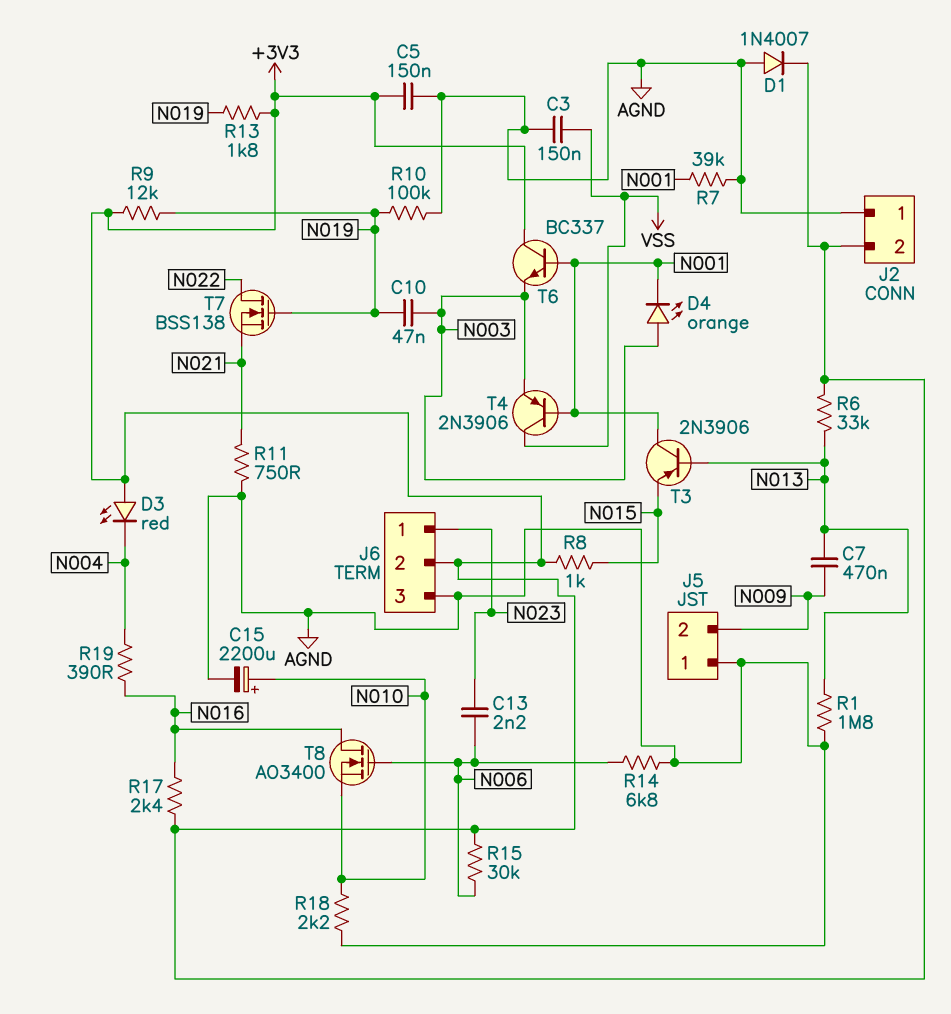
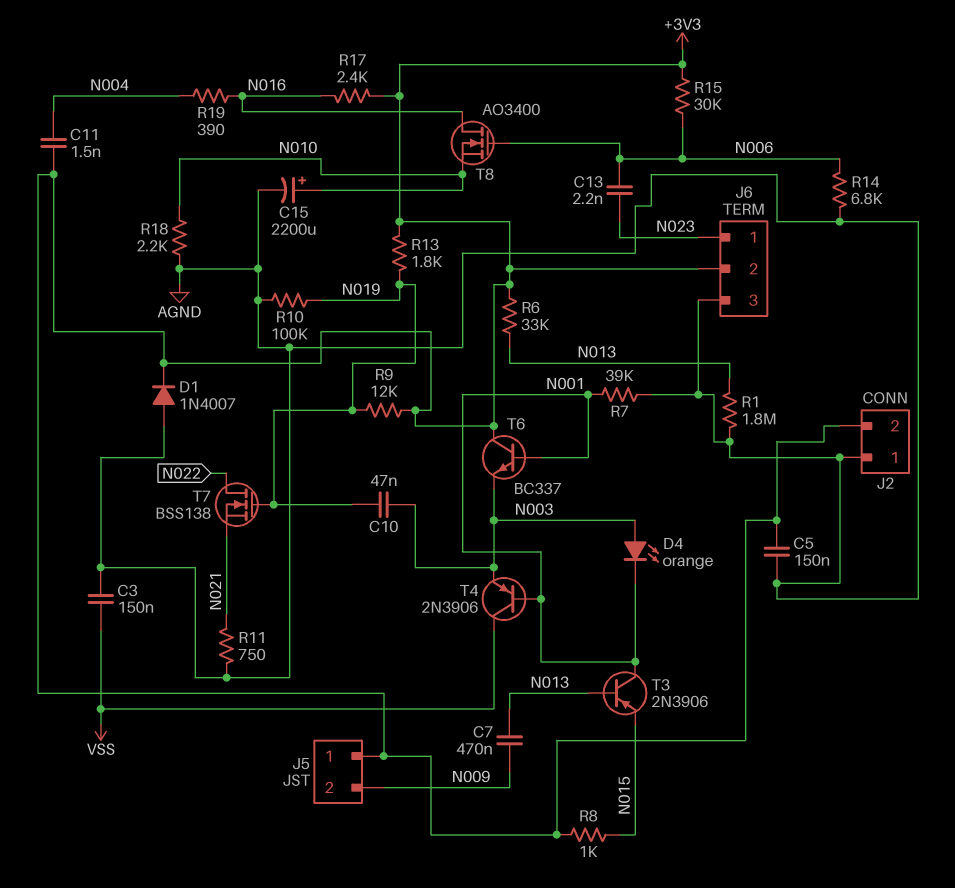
C11: none -> 1.5nF (+3V3, N004)
D3: LED red (A +3V3, K N004) -> none
J5 pin 1: AGND -> +3V3

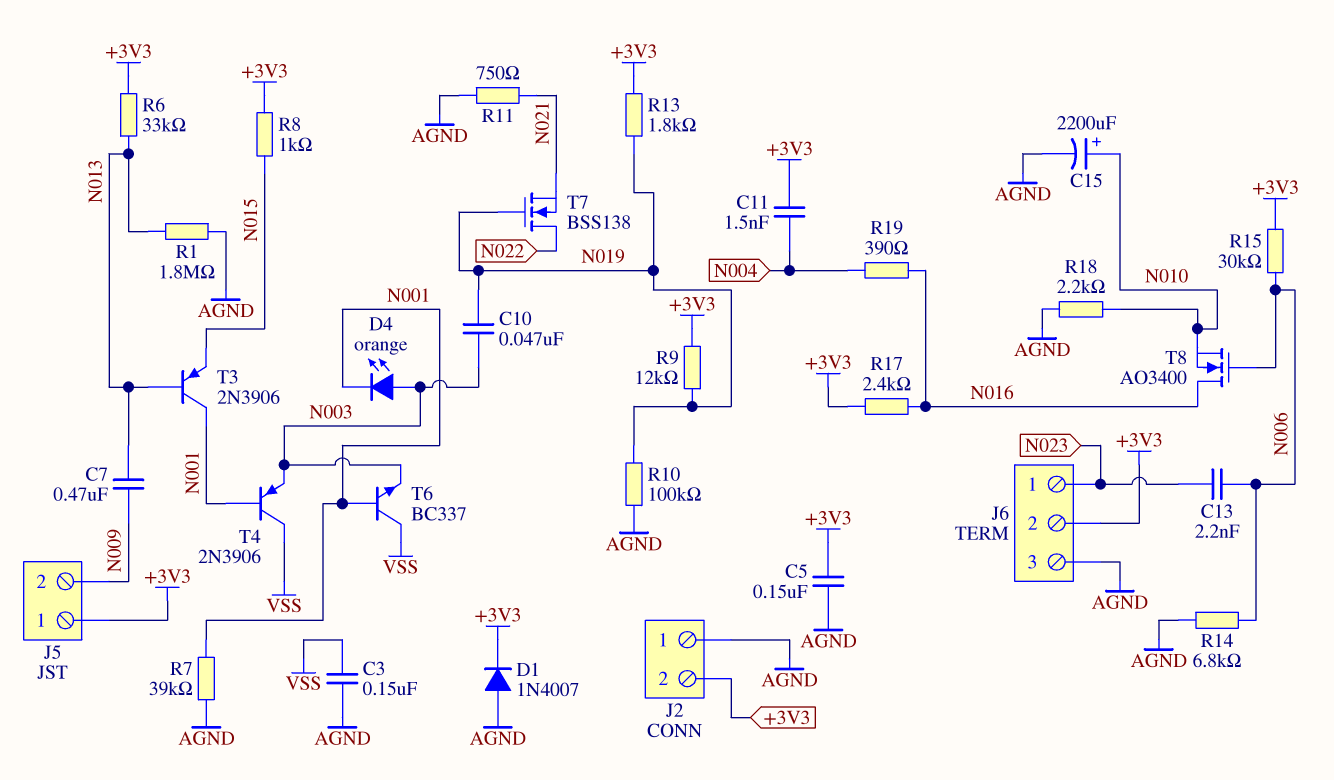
T6: NPN BC337 (B N001, C +3V3, E N003) -> NPN BC337 (B N001, C VSS, E N003)

